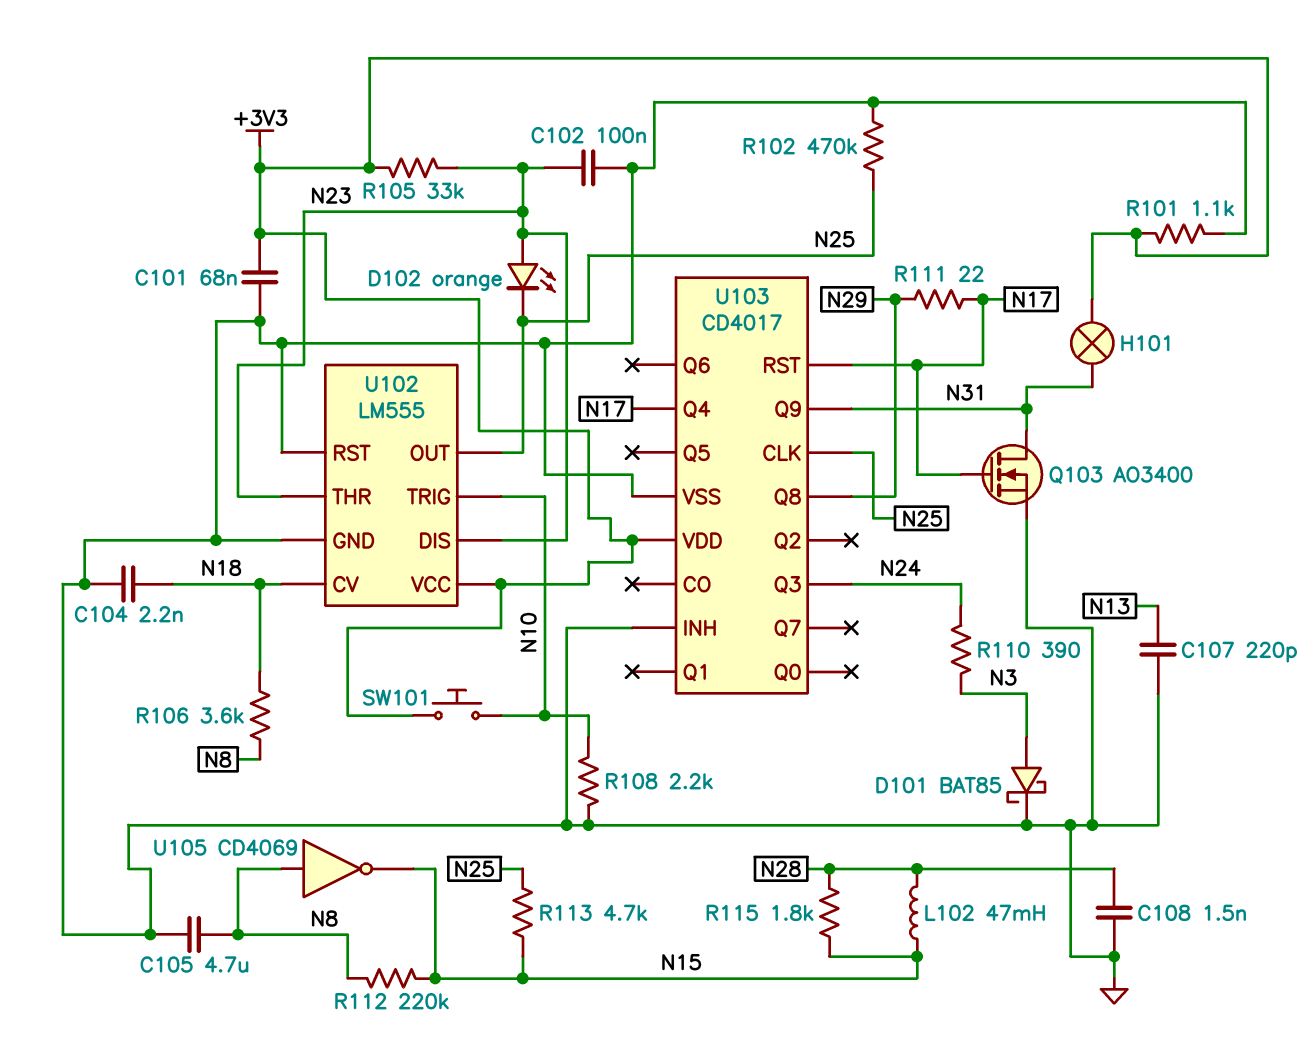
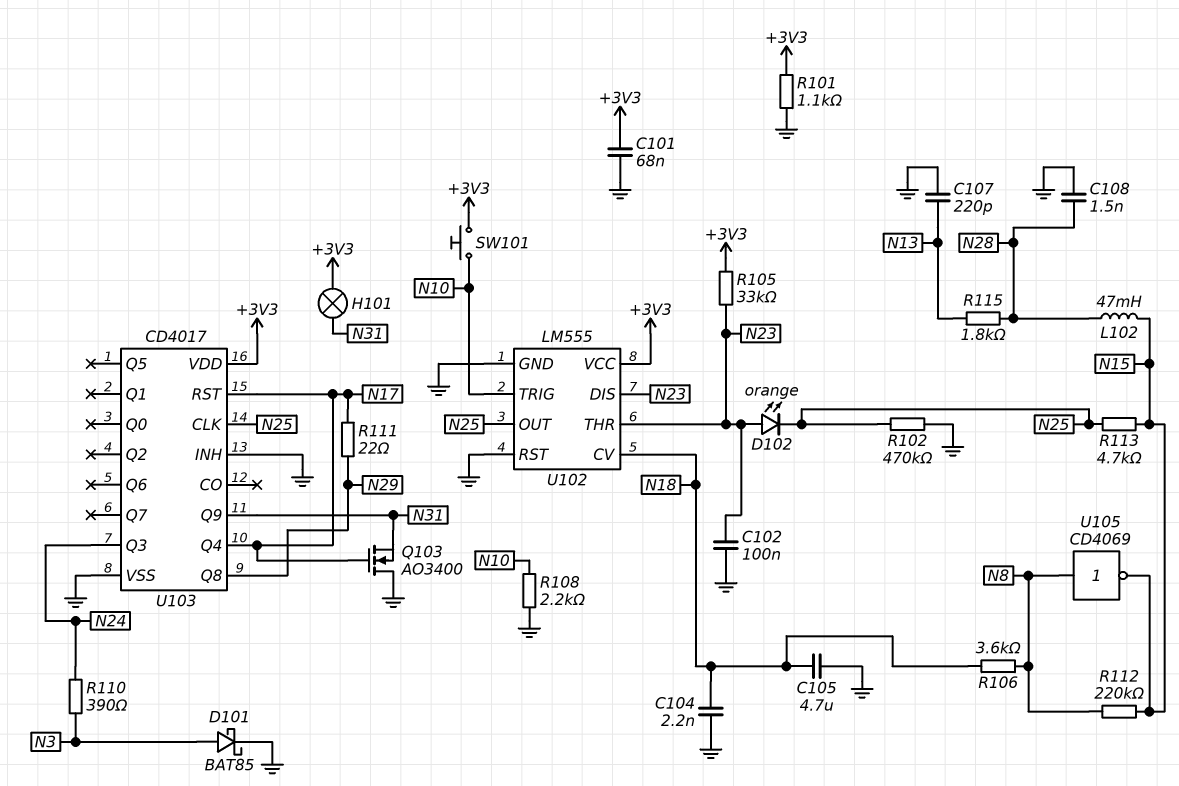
C105: 4.7uF (GND, N8) -> 4.7uF (GND, N18)
Q103: NMOS AO3400 (G N17, D N31, S GND) -> NMOS AO3400 (G N17, D GND, S N31)
R115: 1.8k (N15, N28) -> 1.8k (N13, N28)

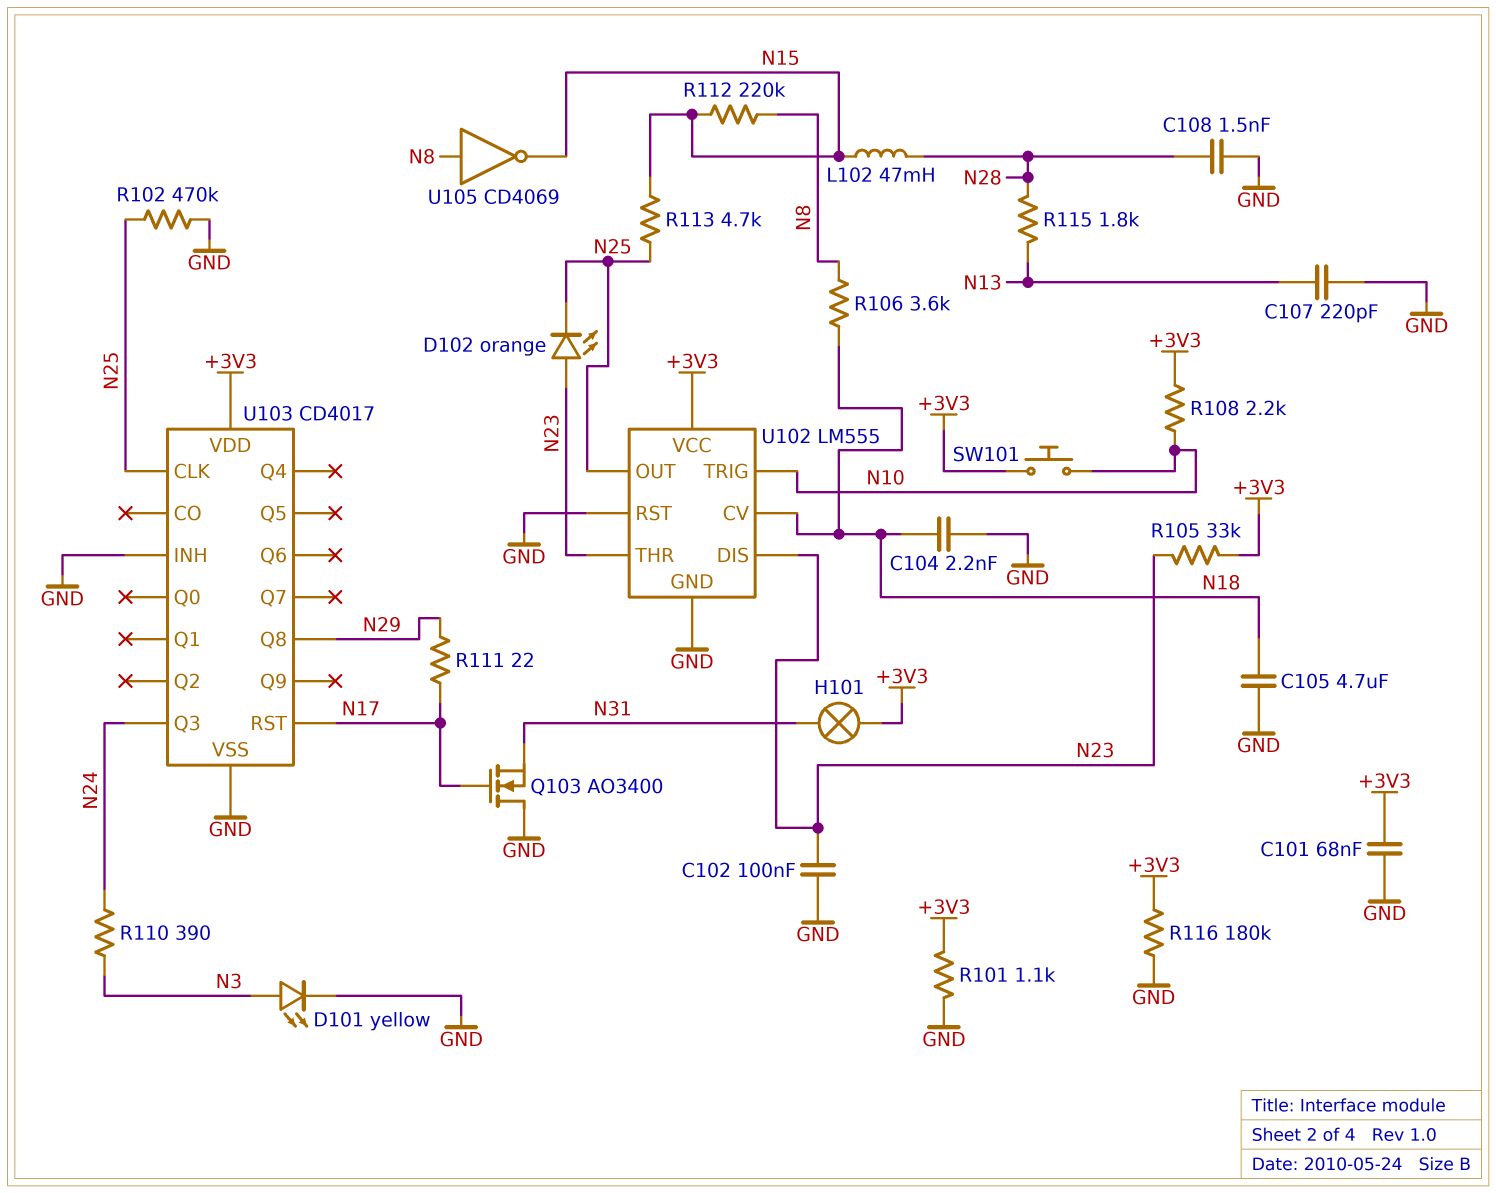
D101: schottky BAT85 (A N3, K GND) -> LED yellow (A N3, K GND)
R108: 2.2k (GND, N10) -> 2.2k (+3V3, N10)
R116: none -> 180k (+3V3, GND)
U103 pin Q4: N17 -> none
U103 pin Q9: N31 -> none

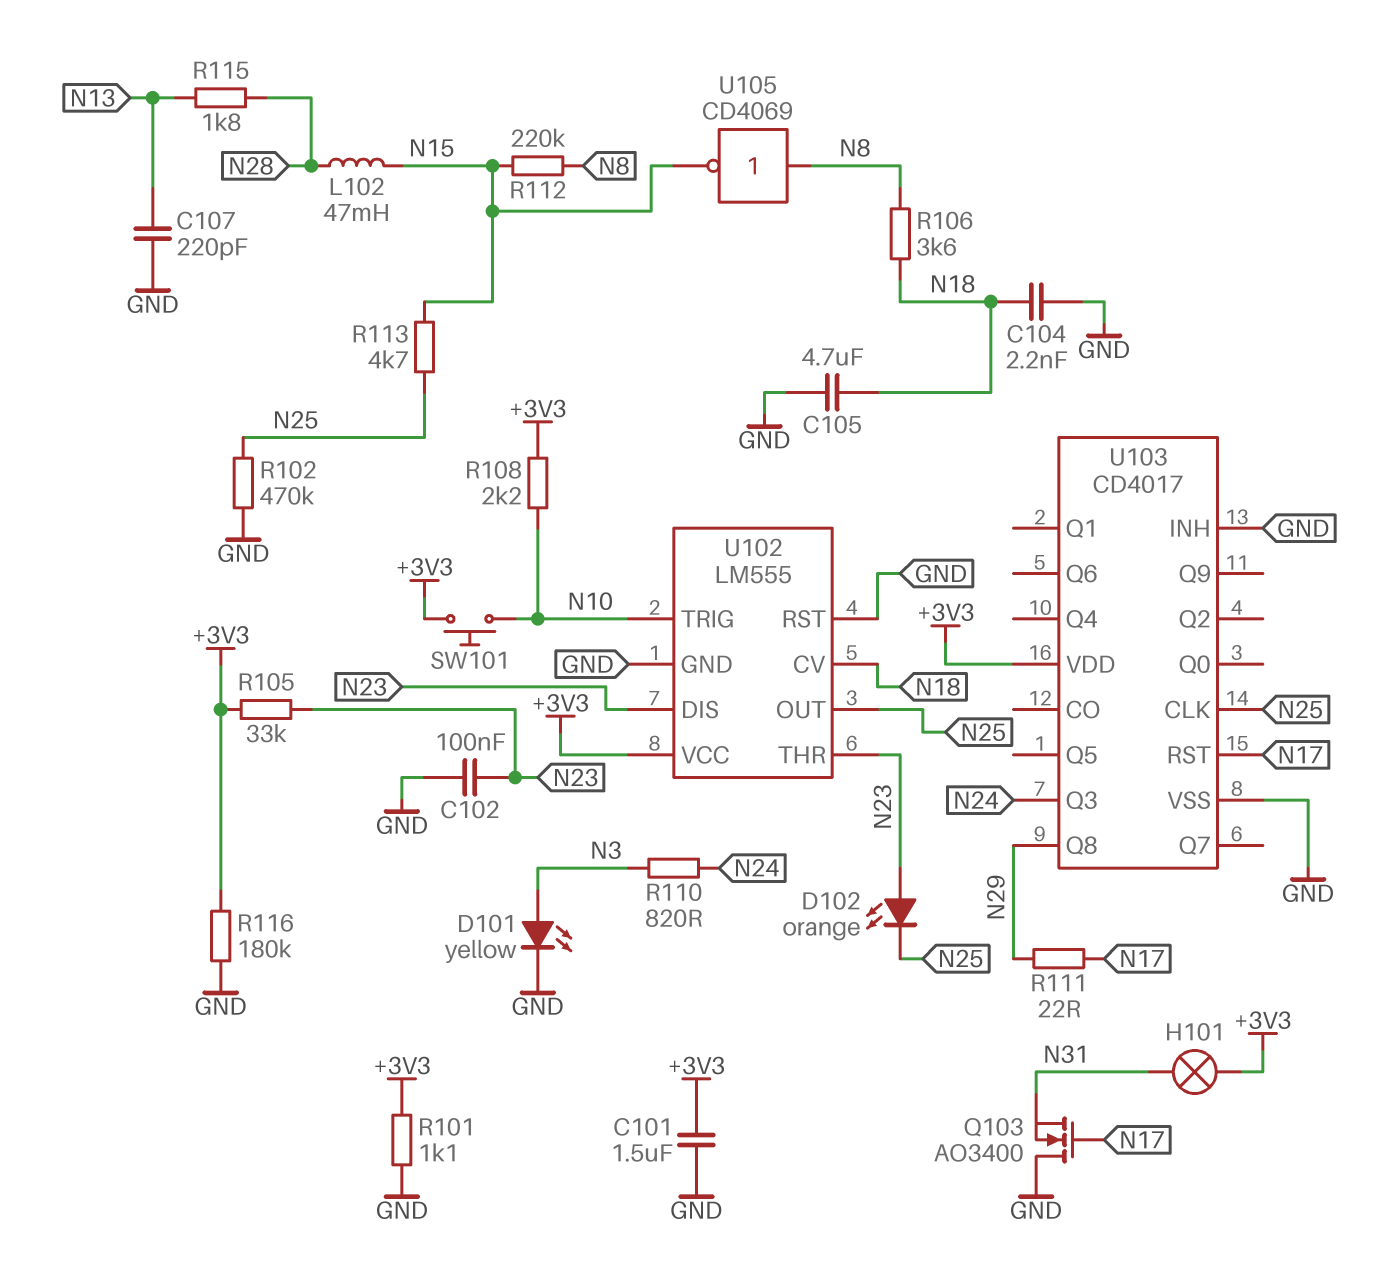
C101: 68nF (+3V3, GND) -> 1.5uF (+3V3, GND)
C108: 1.5nF (GND, N28) -> none
R110: 390 (N3, N24) -> 820 (N3, N24)

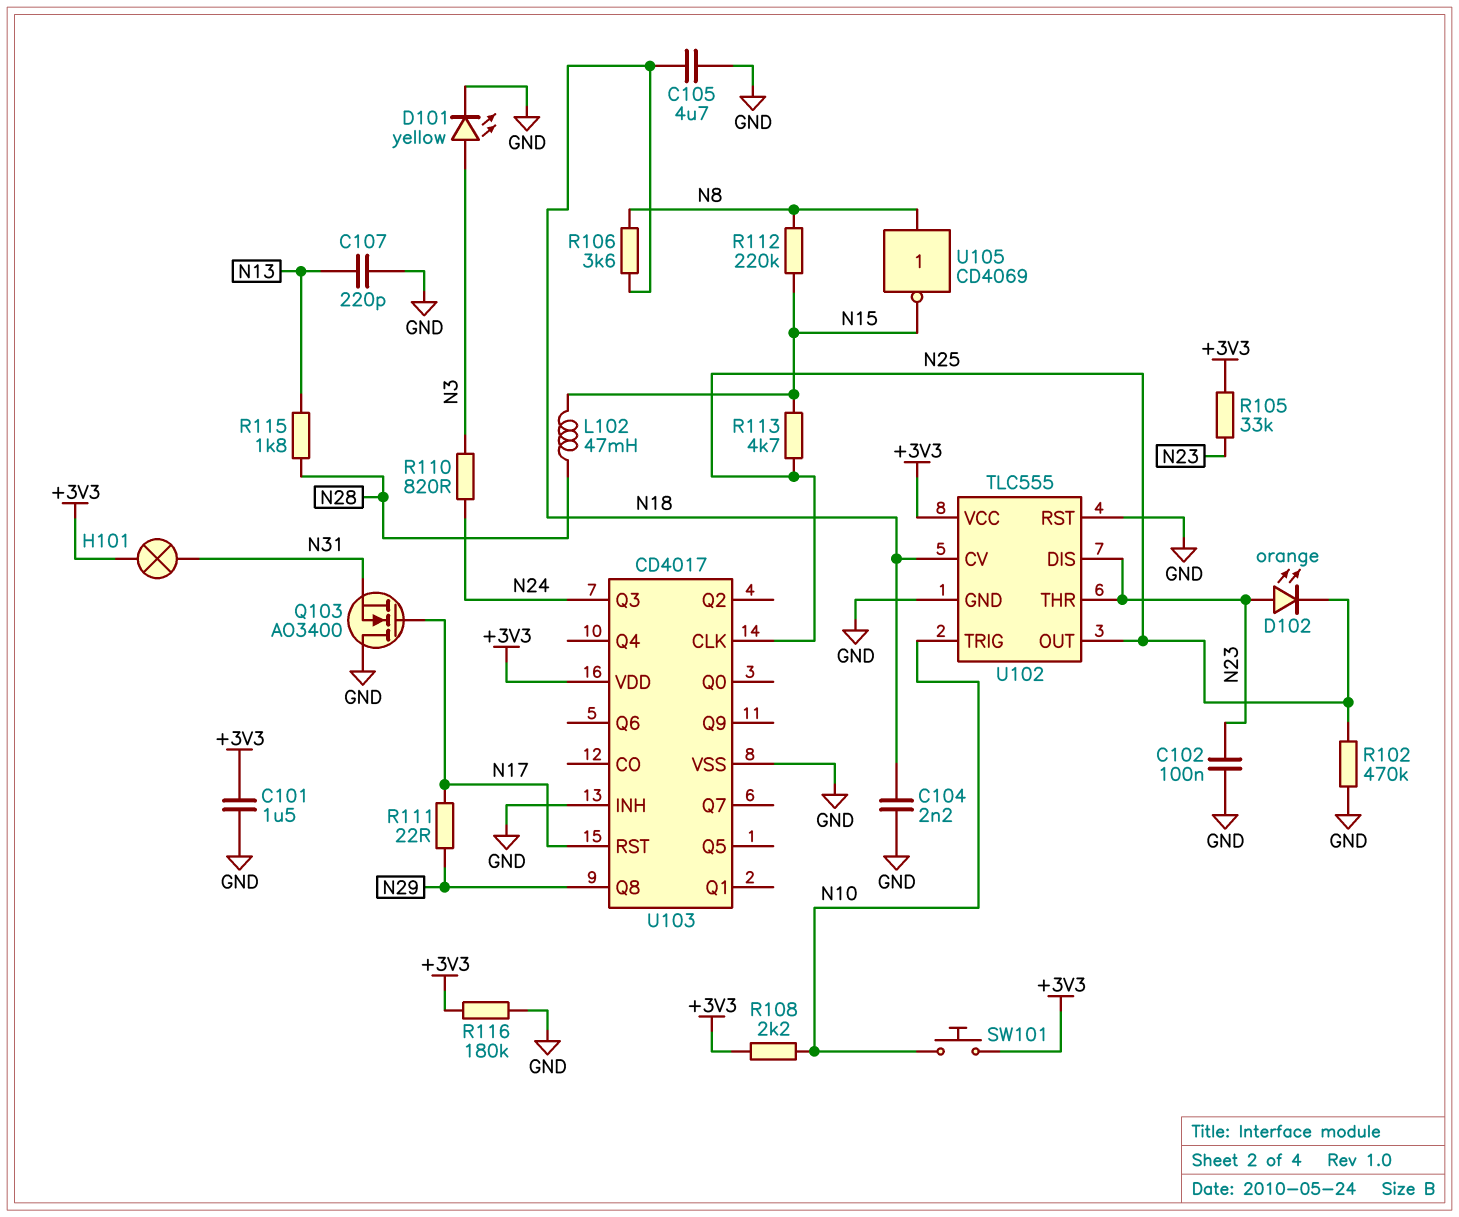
R101: 1.1k (+3V3, GND) -> none
U102: LM555 -> TLC555

